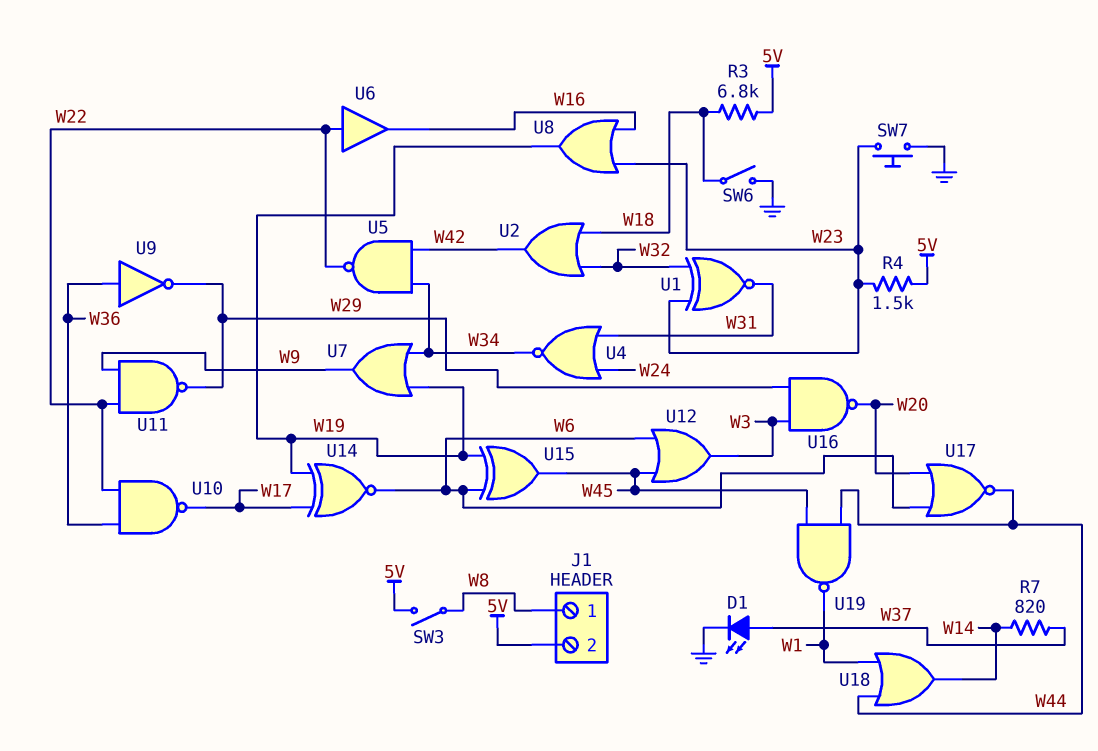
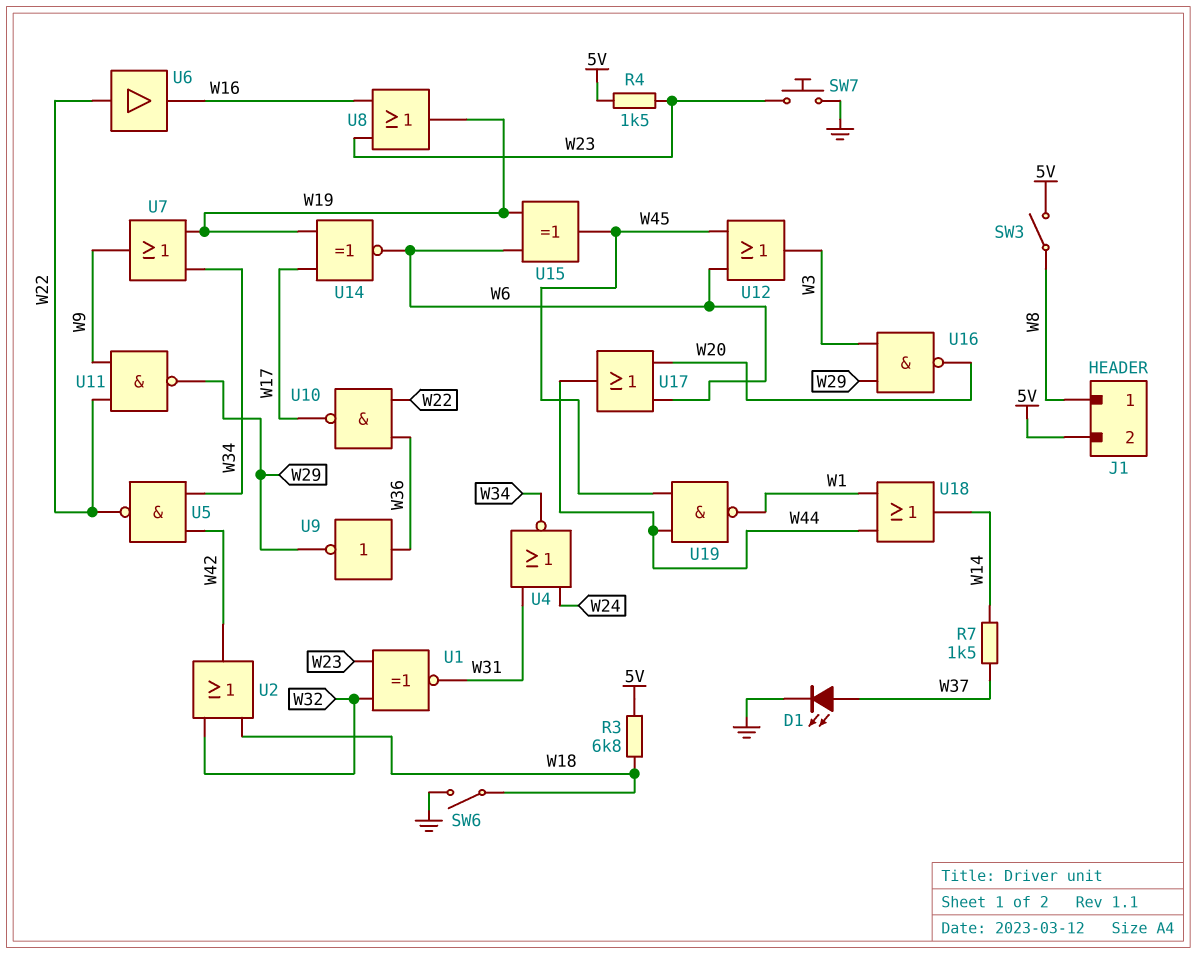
R7: 820 (W14, W37) -> 1.5k (W14, W37)
U17: NOR (in W6, in W20, out W44) -> OR (in W6, in W20, out W44)

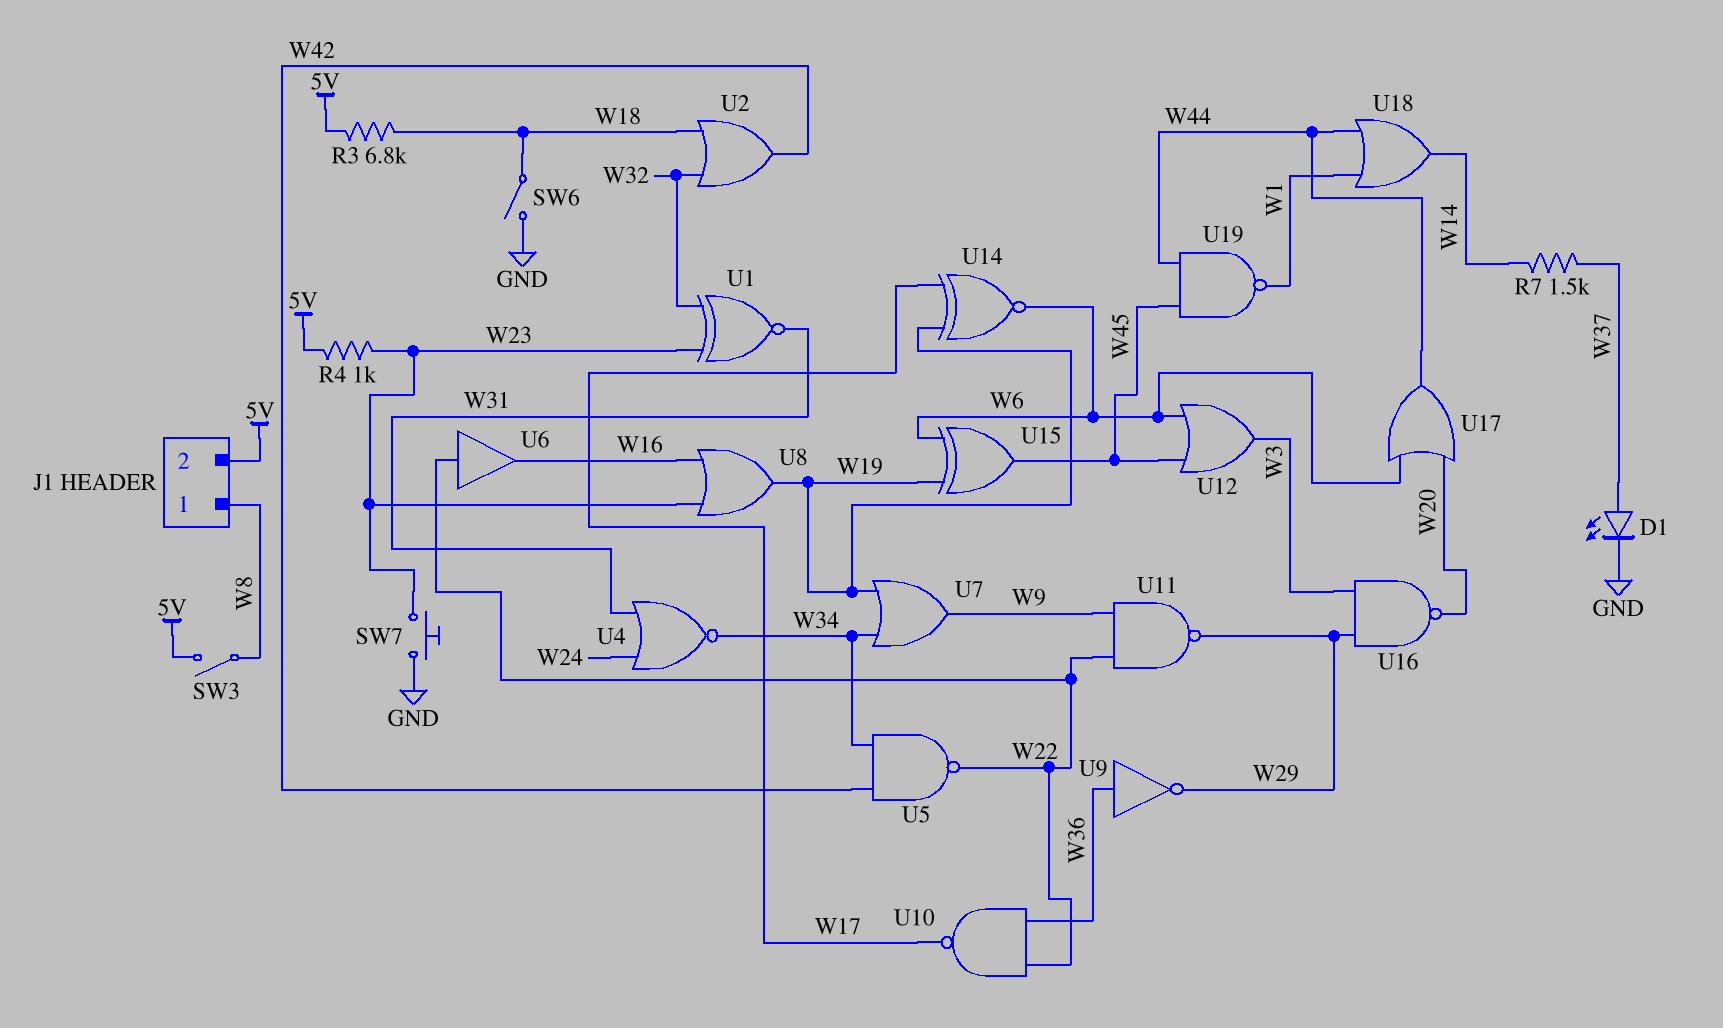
R4: 1.5k (5V, W23) -> 1k (5V, W23)

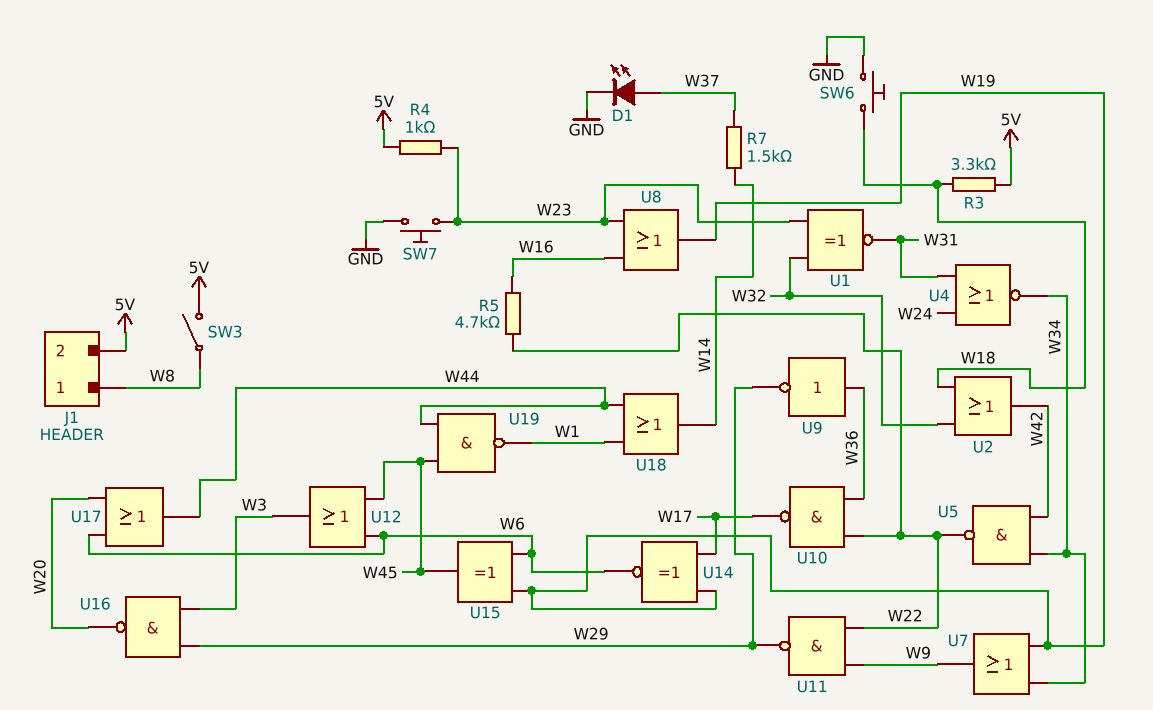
R3: 6.8k (5V, W18) -> 3.3k (5V, W18)
R5: none -> 4.7k (W16, W22)
SW6: switch (GND, W18) -> button (GND, W18)
U6: buffer (in W22, out W16) -> none

